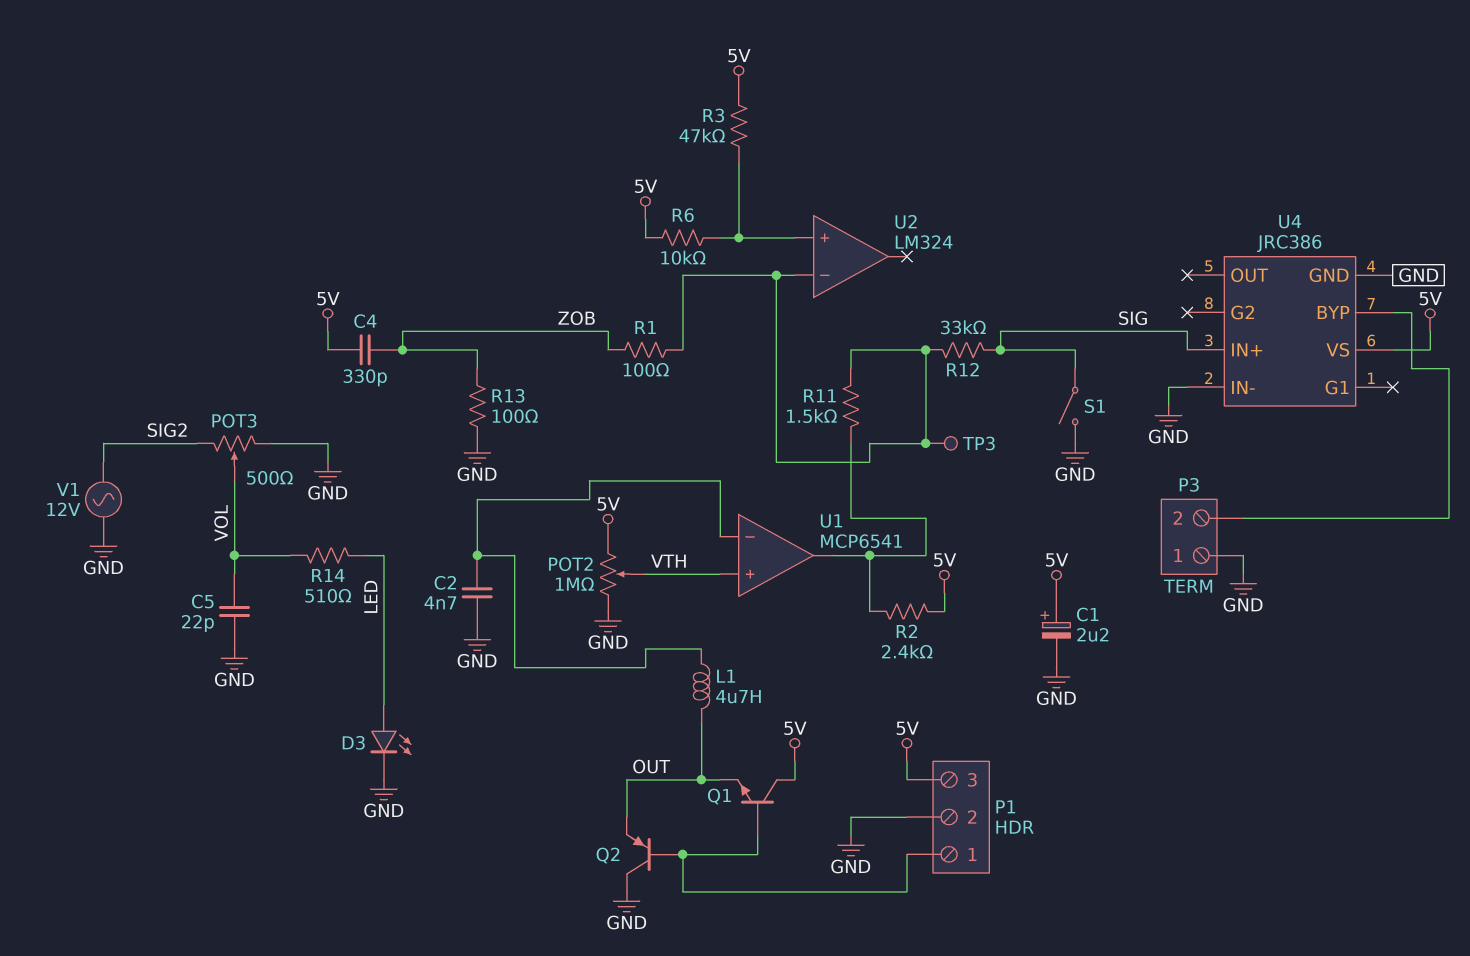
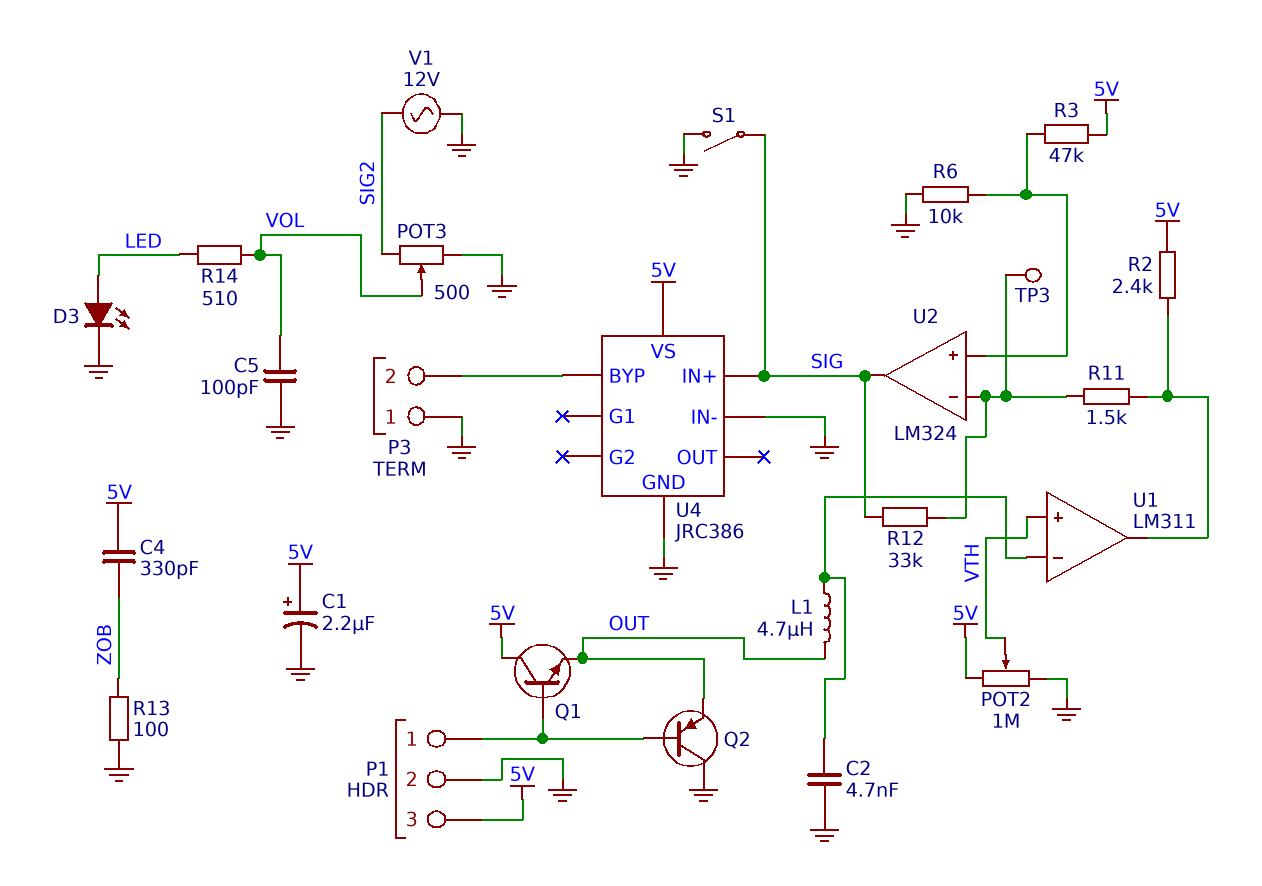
C5: 22pF (GND, VOL) -> 100pF (GND, VOL)
R1: 100 (U2/in-, ZOB) -> none
R6: 10k (5V, U2/in+) -> 10k (GND, U2/in+)
U1: MCP6541 -> LM311
U2 pin out: none -> SIG

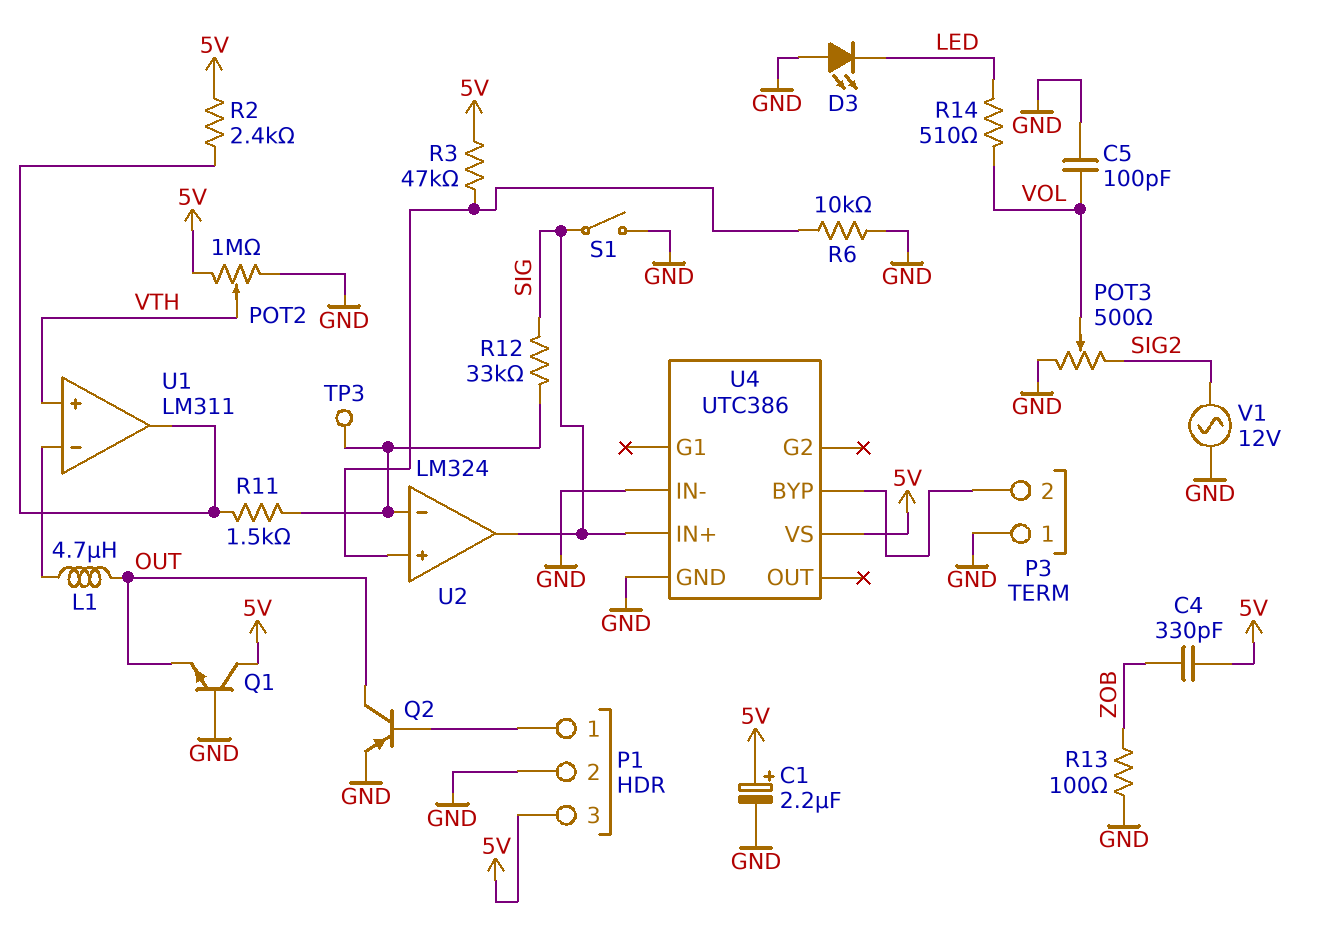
C2: 4.7nF (GND, U1/in-) -> none
D3: LED (A LED, K GND) -> LED (A GND, K LED)
Q1: NPN (B P1/1, C 5V, E OUT) -> NPN (B GND, C 5V, E OUT)
Q2: PNP (B P1/1, C GND, E OUT) -> PNP (B P1/1, C OUT, E GND)
U4: JRC386 -> UTC386

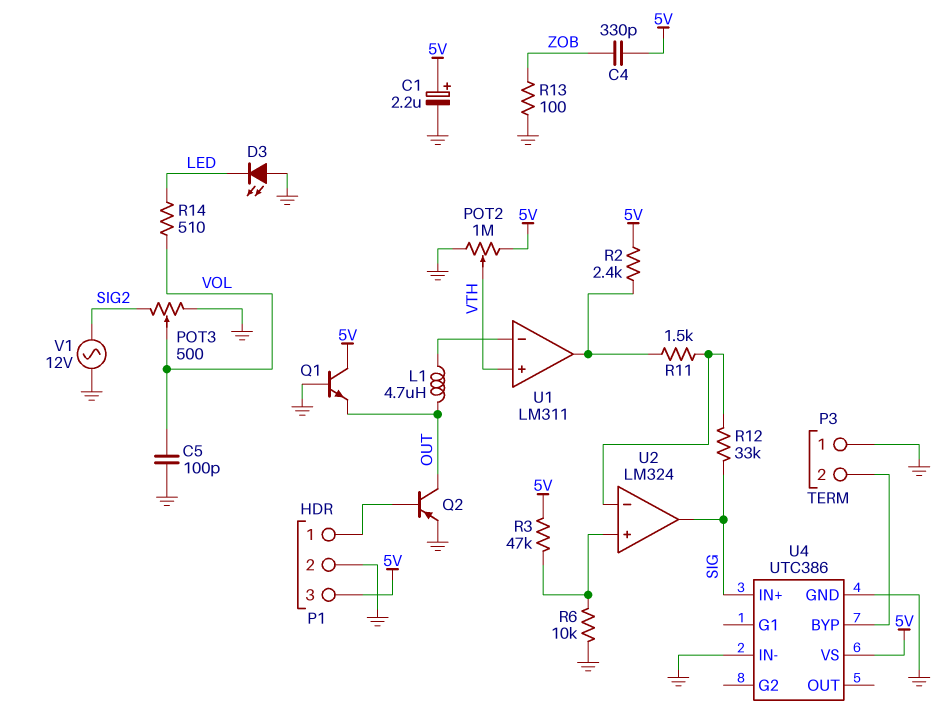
S1: switch (GND, SIG) -> none
TP3: test point (U2/in-) -> none

